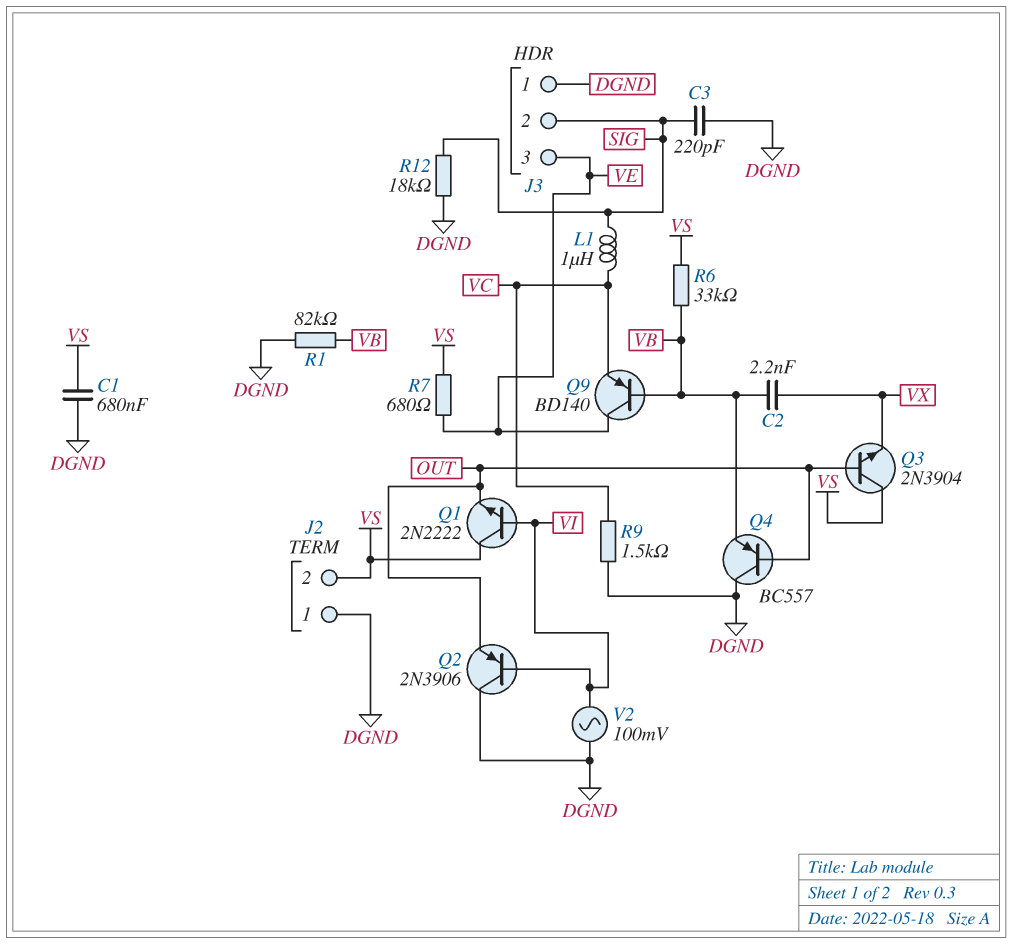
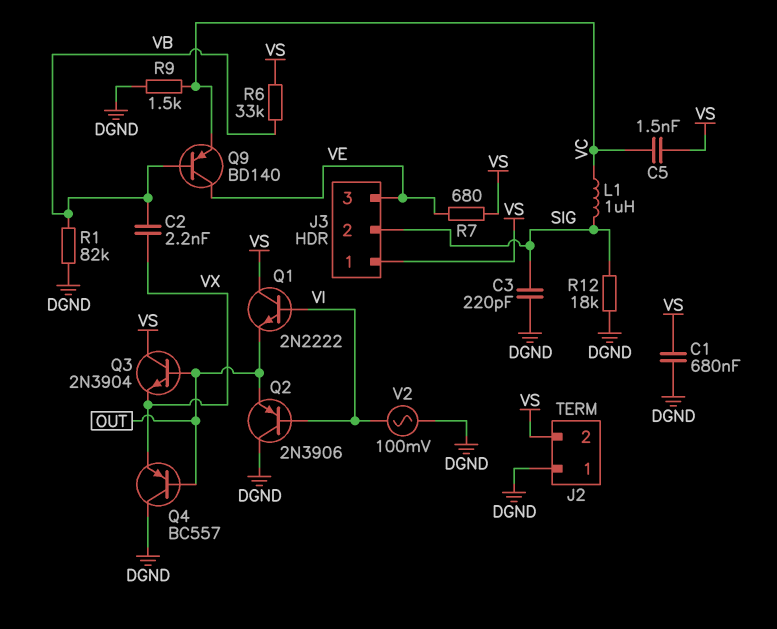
C5: none -> 1.5nF (VC, VS)
J3 pin 1: DGND -> VS
Q4: PNP BC557 (B OUT, C DGND, E VB) -> PNP BC557 (B OUT, C DGND, E VX)

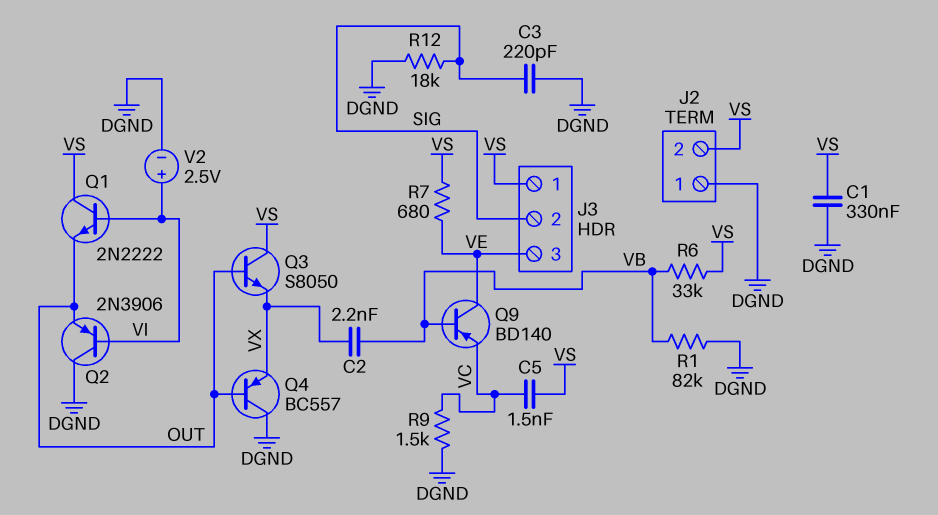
C1: 680nF (DGND, VS) -> 330nF (DGND, VS)
L1: 1uH (SIG, VC) -> none
Q3: NPN 2N3904 (B OUT, C VS, E VX) -> NPN S8050 (B OUT, C VS, E VX)
V2: AC 100mV (DGND, VI) -> 2.5V (plus VI, minus DGND)

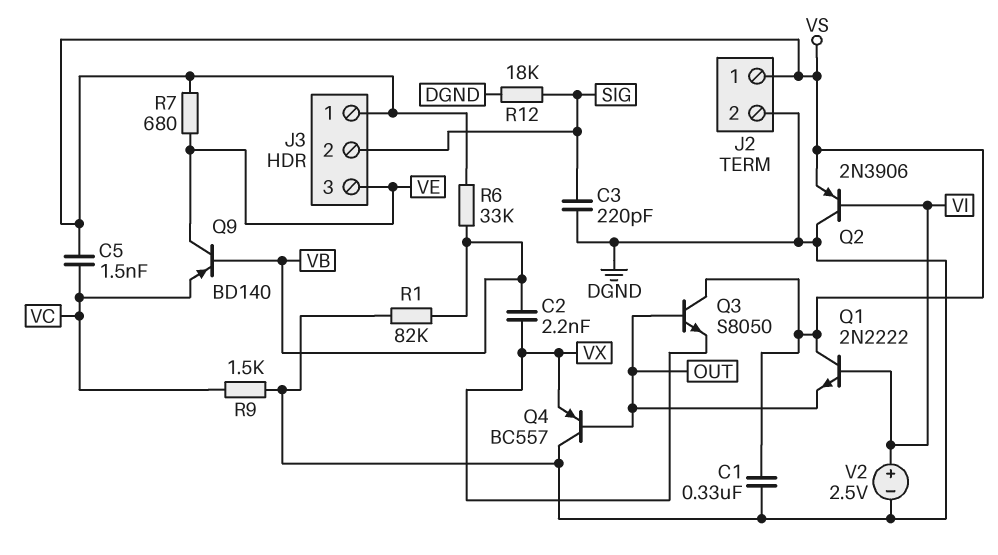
J2 pin 1: DGND -> VS
J2 pin 2: VS -> DGND
Q2: PNP 2N3906 (B VI, C DGND, E OUT) -> PNP 2N3906 (B VI, C DGND, E VS)

